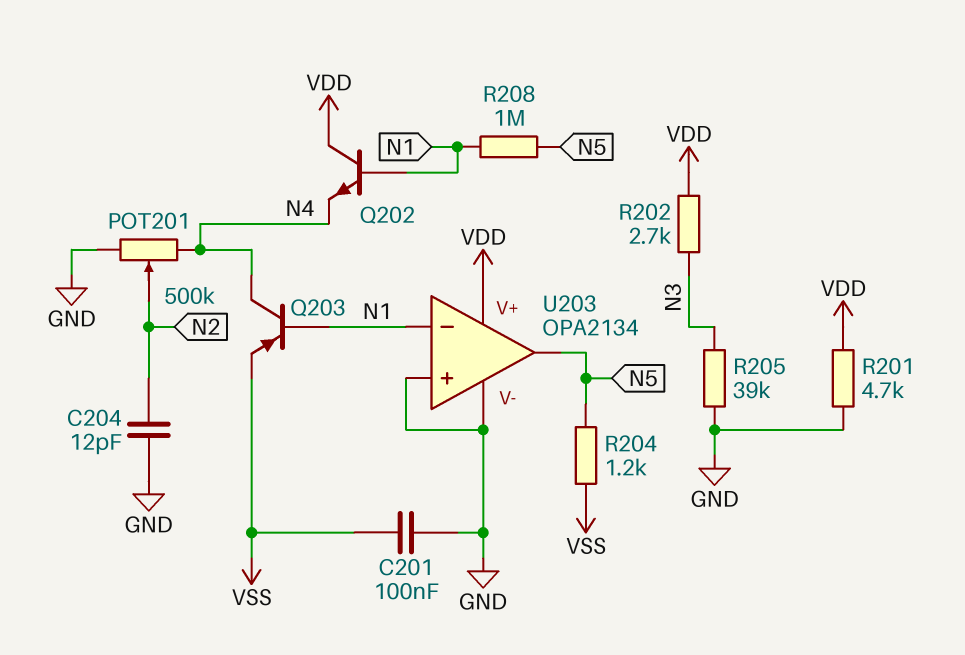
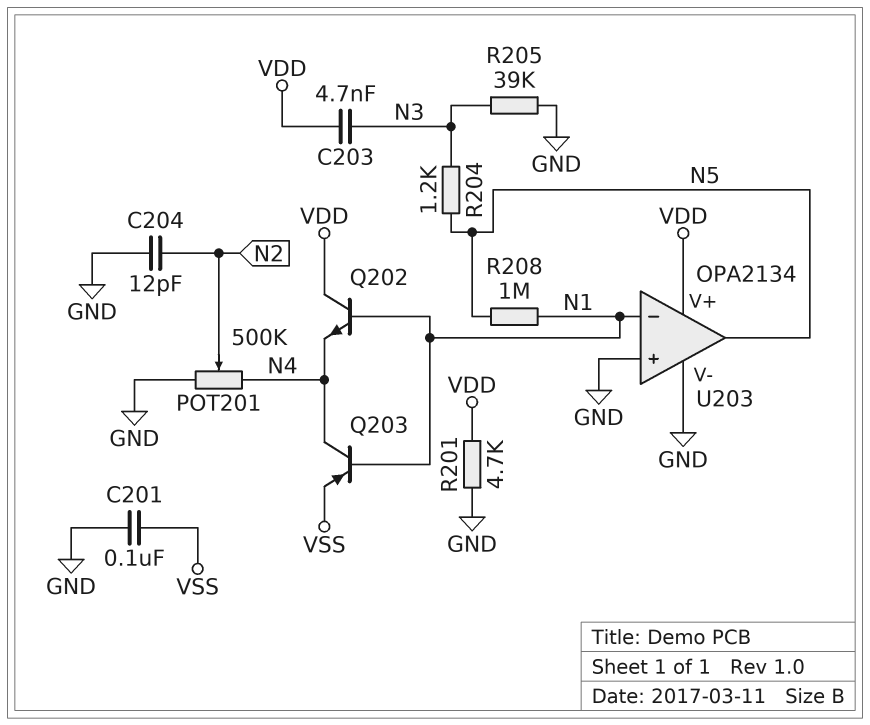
C203: none -> 4.7nF (N3, VDD)
R202: 2.7k (N3, VDD) -> none
R204: 1.2k (N5, VSS) -> 1.2k (N3, N5)

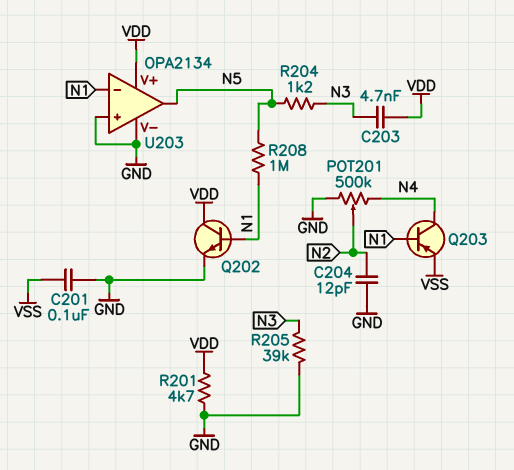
Q202: NPN (B N1, C VDD, E N4) -> NPN (B N1, C VDD, E GND)

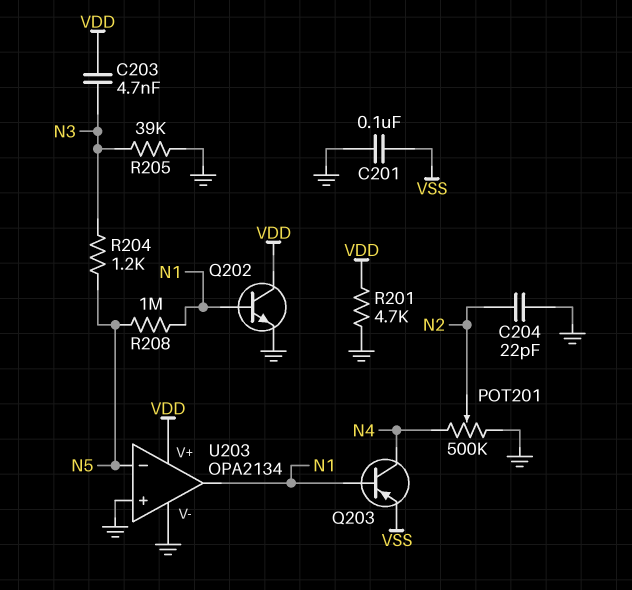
C204: 12pF (GND, N2) -> 22pF (GND, N2)
U203 pin in-: N1 -> N5
U203 pin out: N5 -> N1

